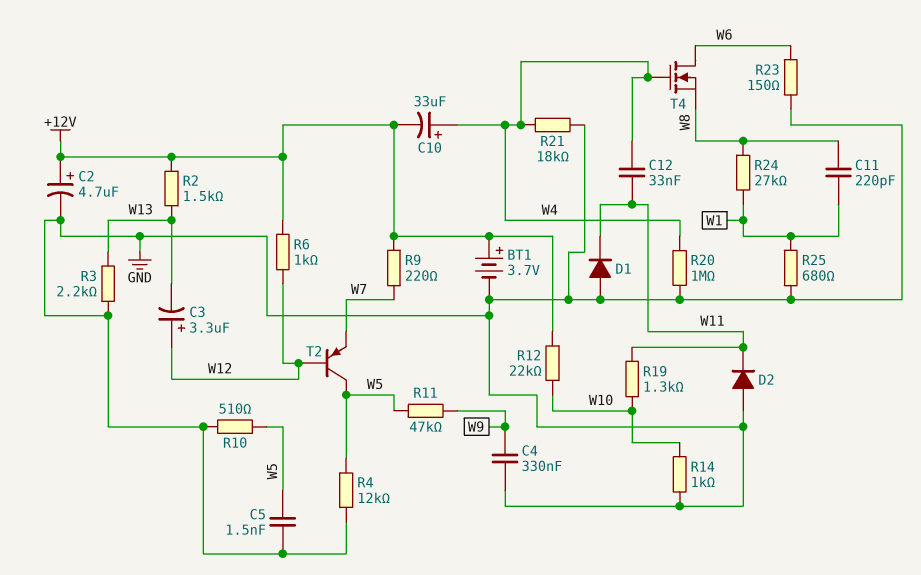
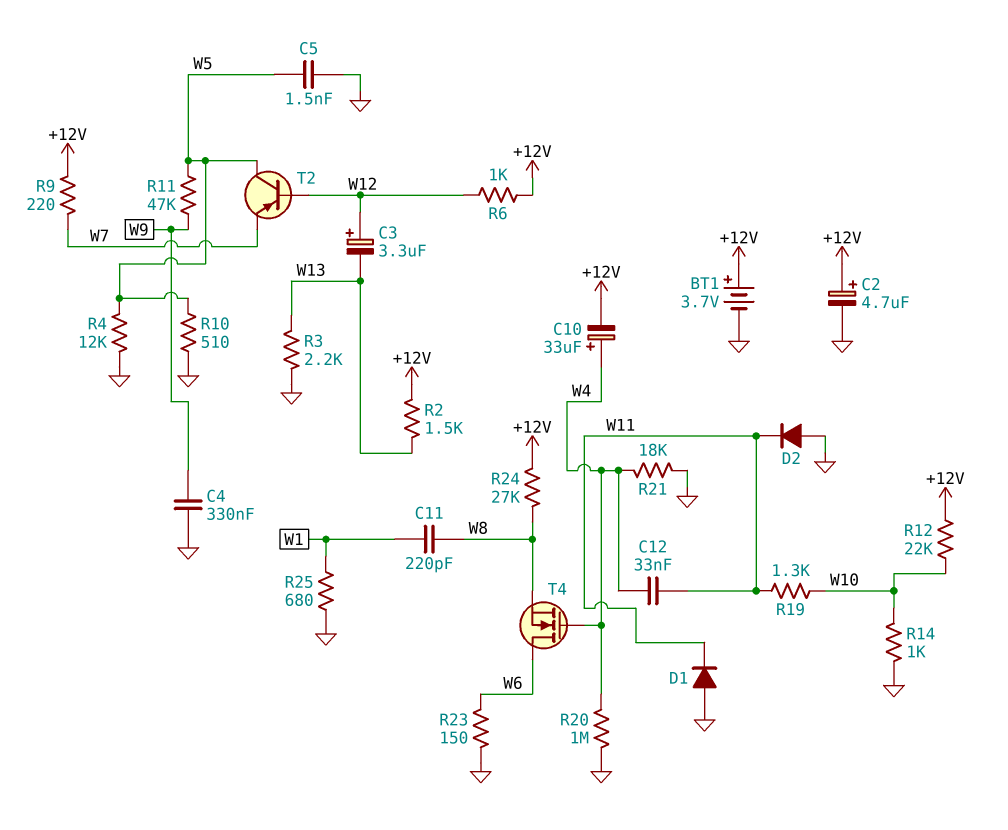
R24: 27k (W1, W8) -> 27k (+12V, W8)

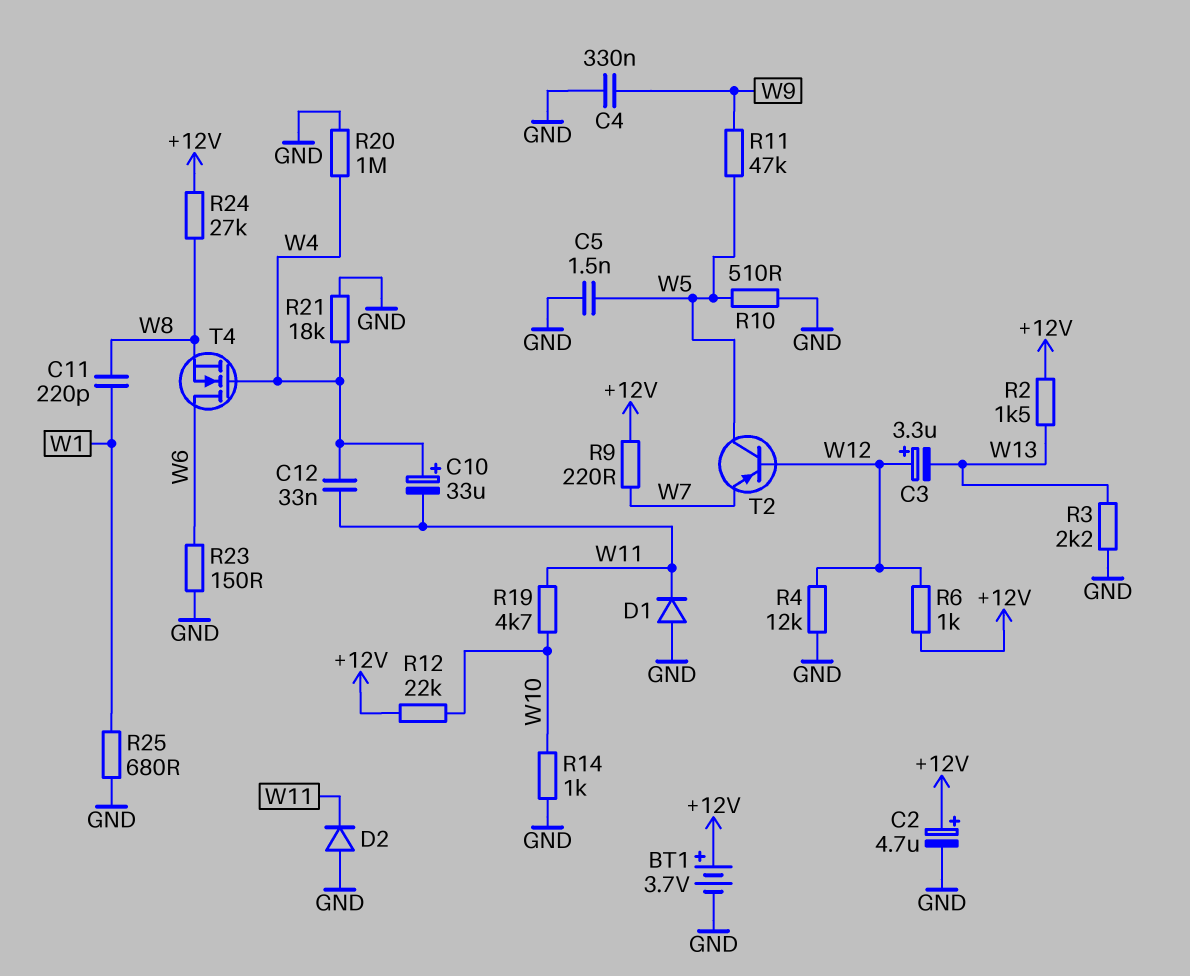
C10: 33uF (plus W4, minus +12V) -> 33uF (plus W4, minus W11)
R4: 12k (GND, W5) -> 12k (GND, W12)
R19: 1.3k (W10, W11) -> 4.7k (W10, W11)

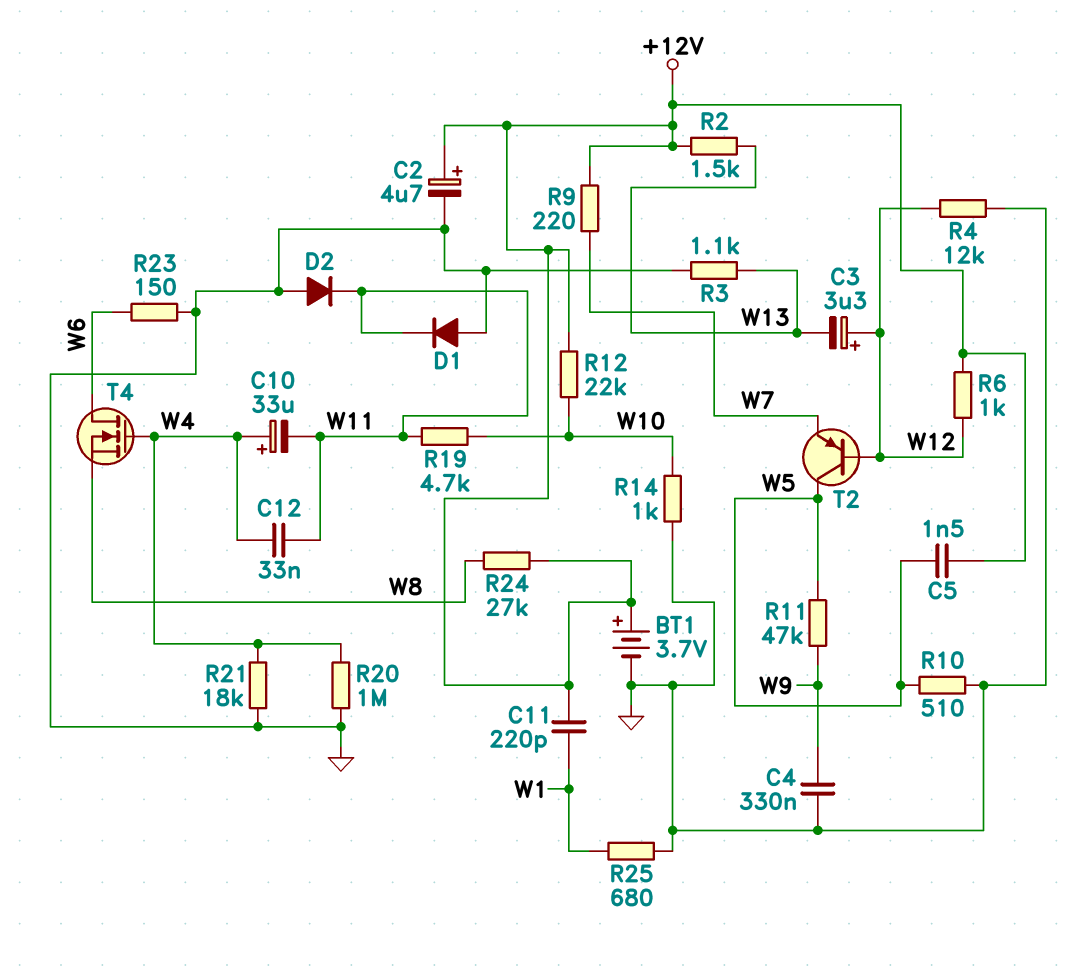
C5: 1.5nF (GND, W5) -> 1.5nF (+12V, W5)
C11: 220pF (W1, W8) -> 220pF (+12V, W1)
R3: 2.2k (GND, W13) -> 1.1k (GND, W13)

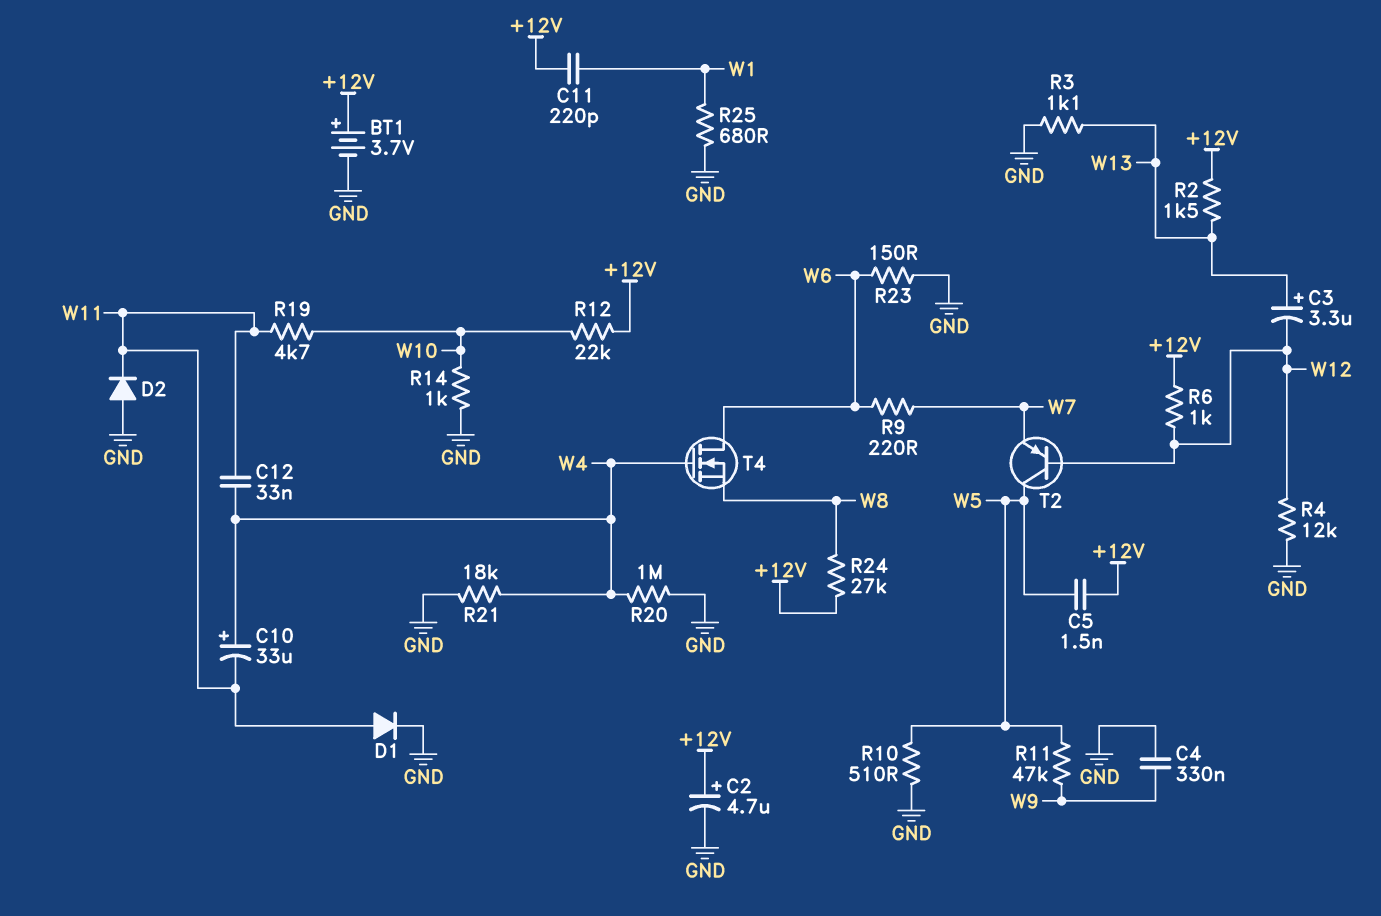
C3: 3.3uF (plus W12, minus W13) -> 3.3uF (plus W13, minus W12)
D1: diode (A GND, K W11) -> diode (A W11, K GND)
R9: 220 (+12V, W7) -> 220 (W6, W7)

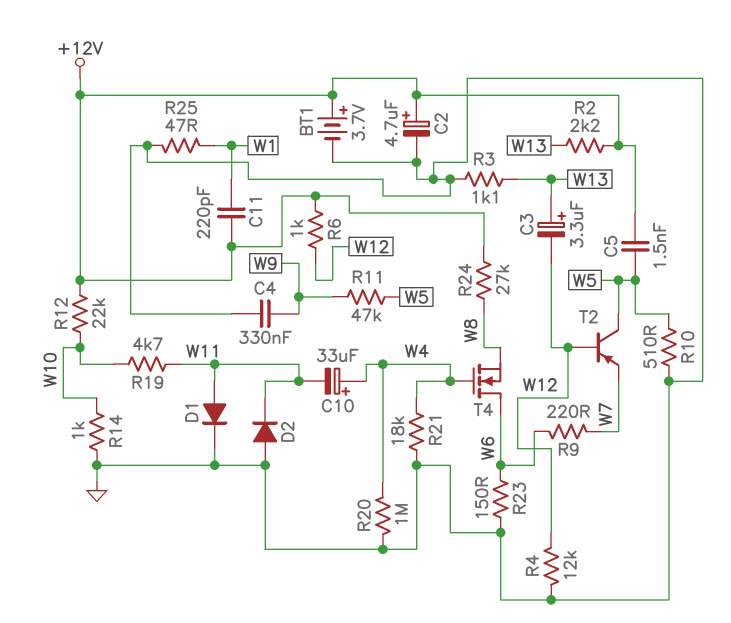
C12: 33nF (W4, W11) -> none
R2: 1.5k (+12V, W13) -> 2.2k (+12V, W13)
R25: 680 (GND, W1) -> 47 (GND, W1)

